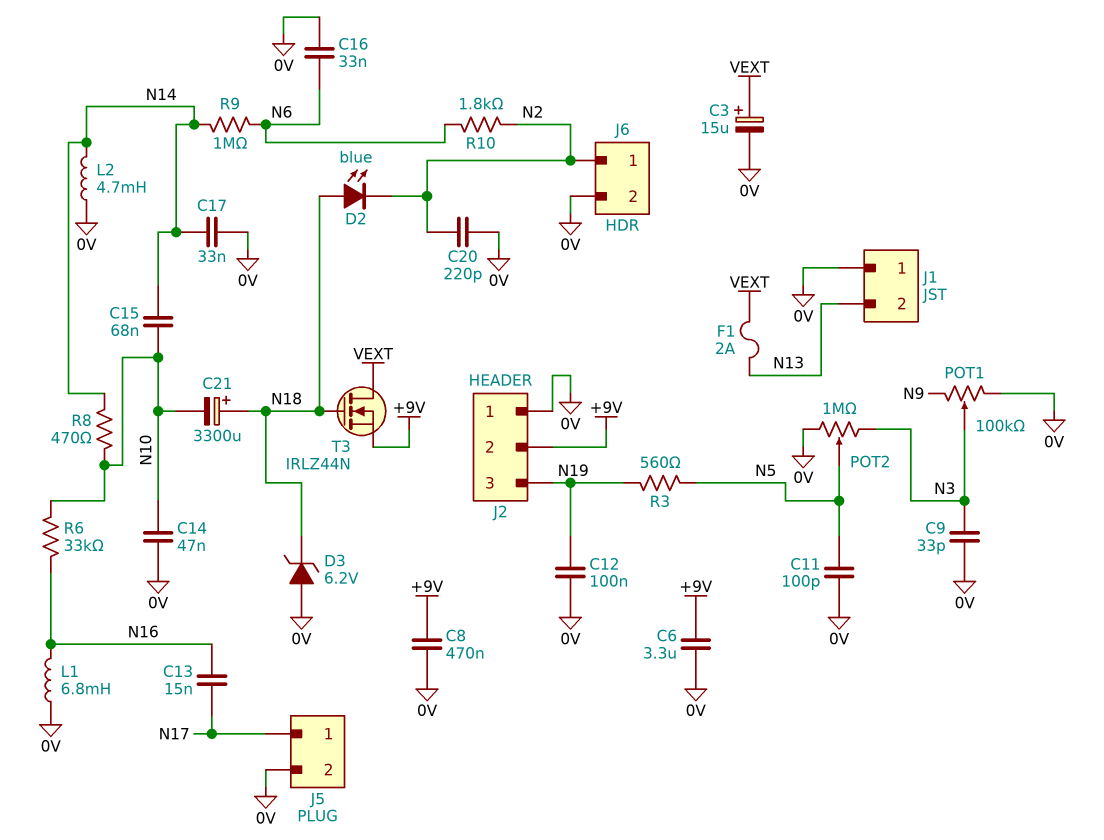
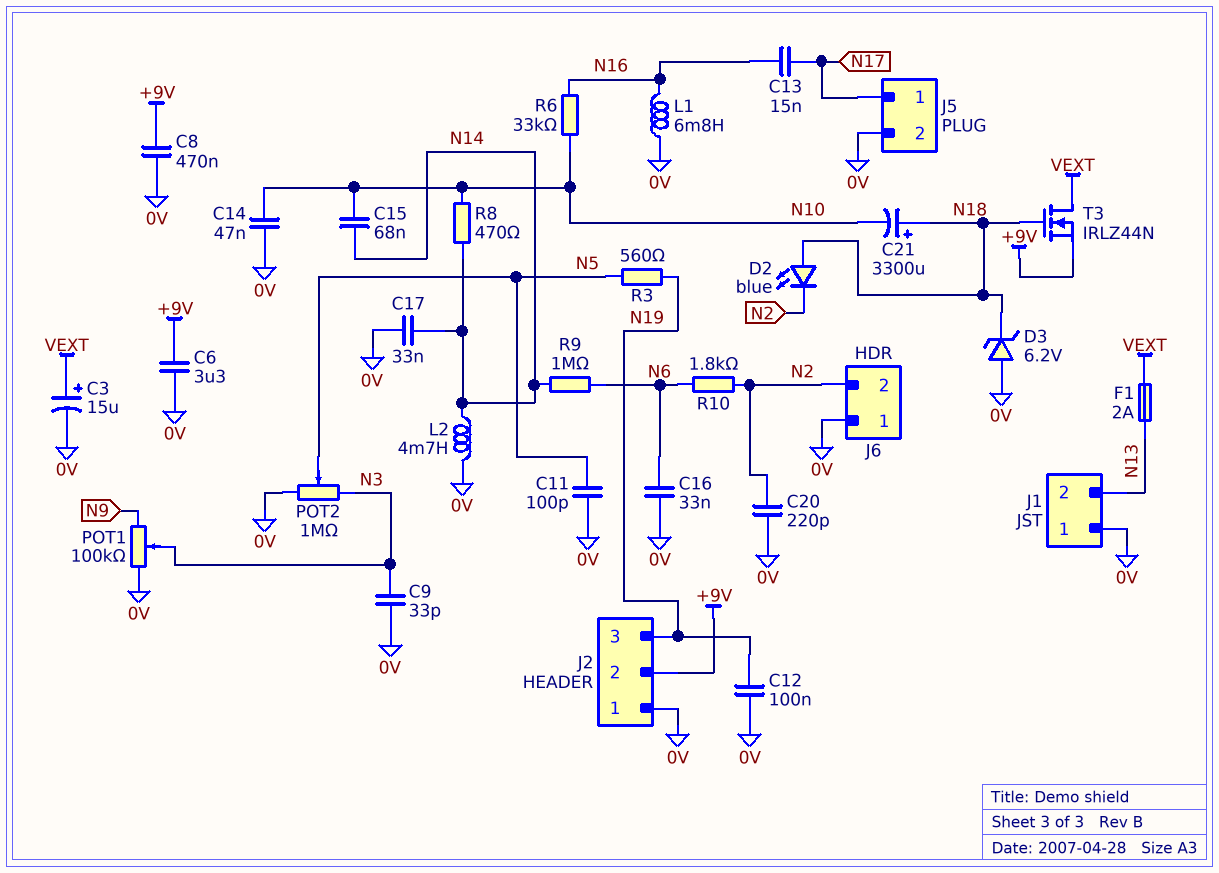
J6 pin 1: N2 -> 0V
J6 pin 2: 0V -> N2

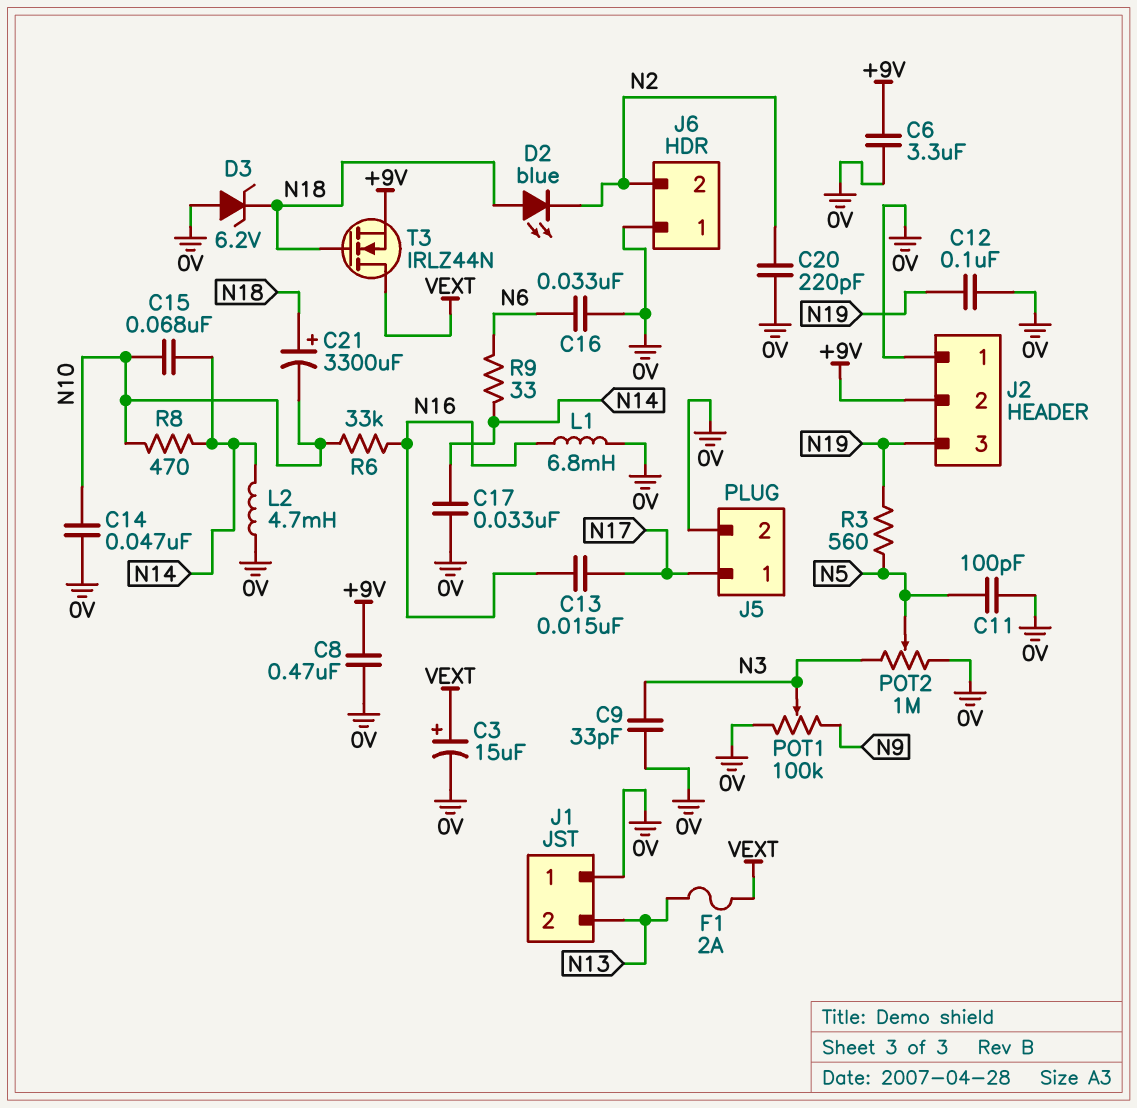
R9: 1M (N6, N14) -> 33 (N6, N14)
R10: 1.8k (N2, N6) -> none

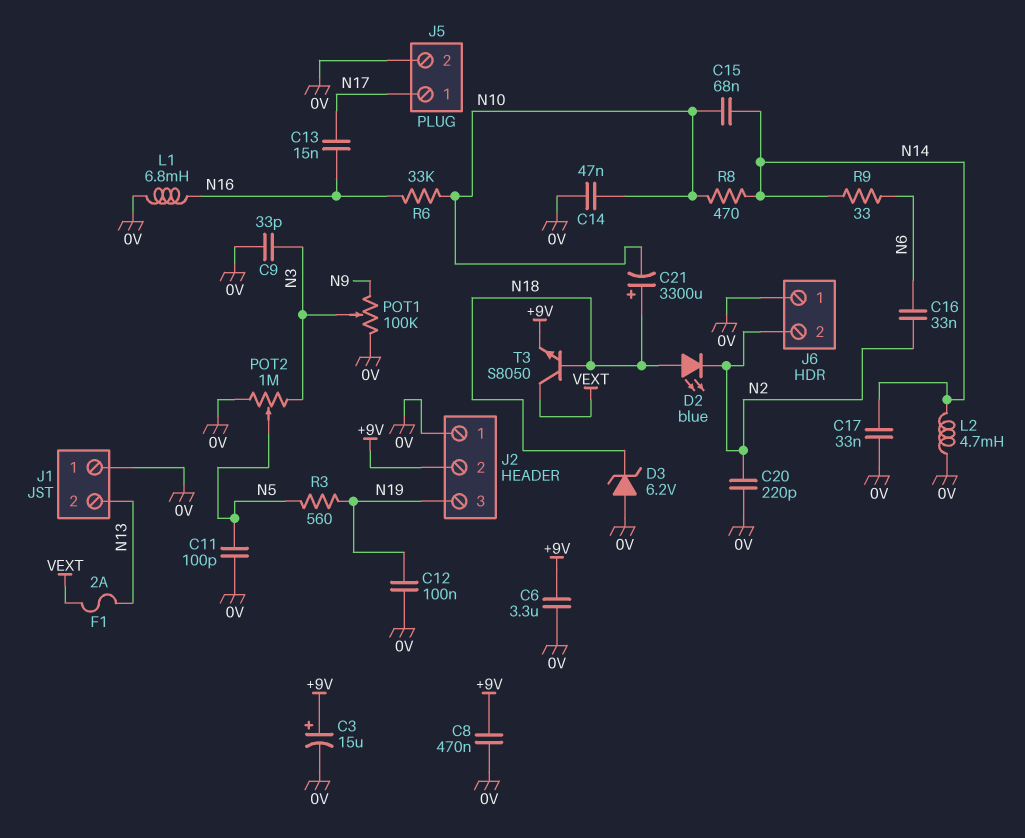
C3: 15uF (plus VEXT, minus 0V) -> 15uF (plus +9V, minus 0V)
C16: 33nF (0V, N6) -> 33nF (N2, N6)
T3: NMOS IRLZ44N (G N18, D VEXT, S +9V) -> NPN S8050 (B N18, C VEXT, E +9V)

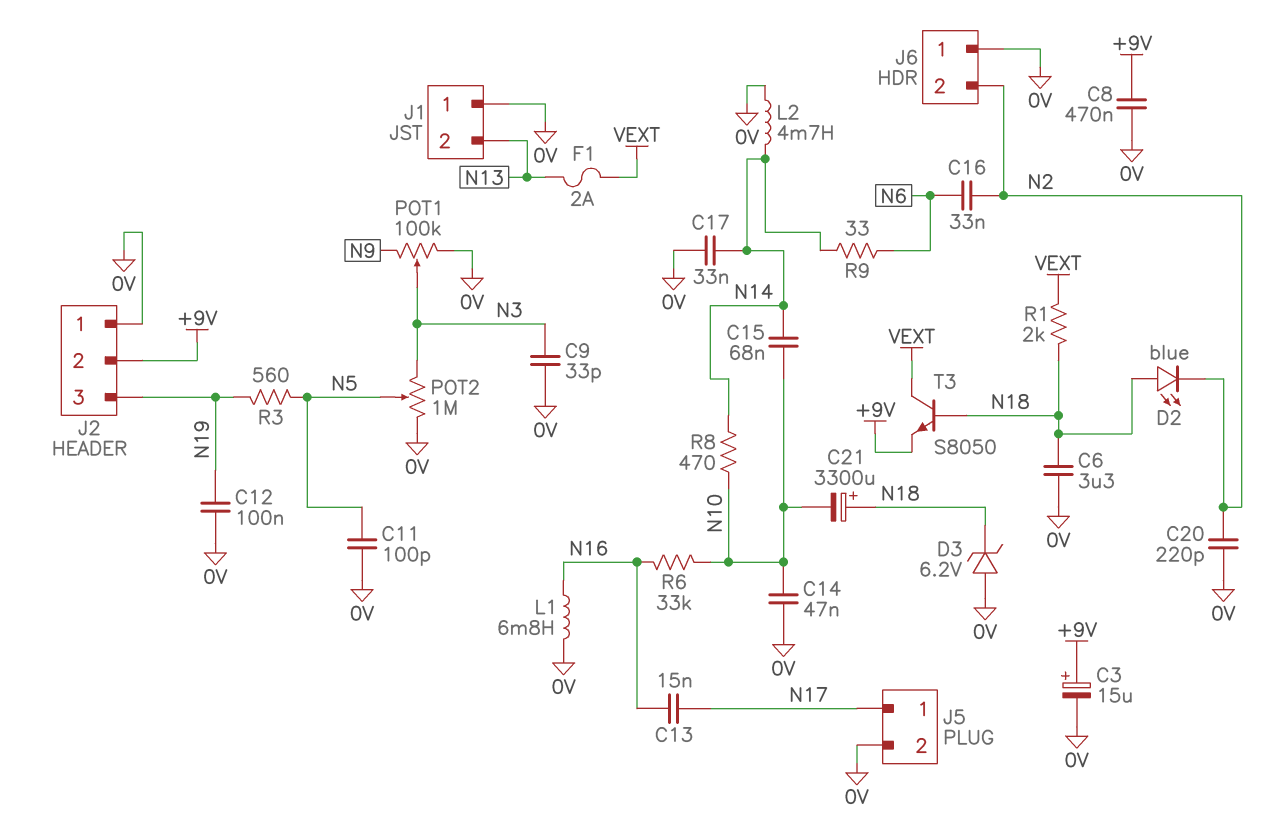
C6: 3.3uF (+9V, 0V) -> 3.3uF (0V, N18)
R1: none -> 2k (N18, VEXT)

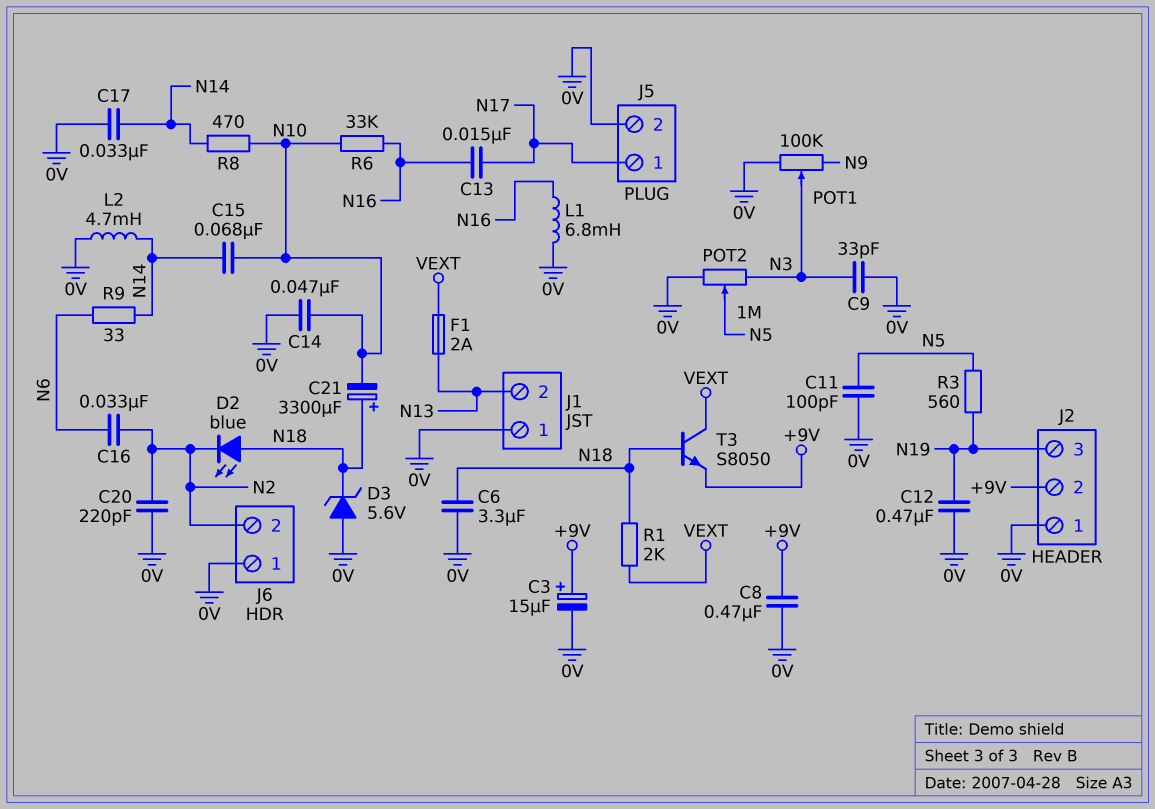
C12: 100nF (0V, N19) -> 470nF (0V, N19)
D3: zener 6.2V (A 0V, K N18) -> zener 5.6V (A 0V, K N18)

